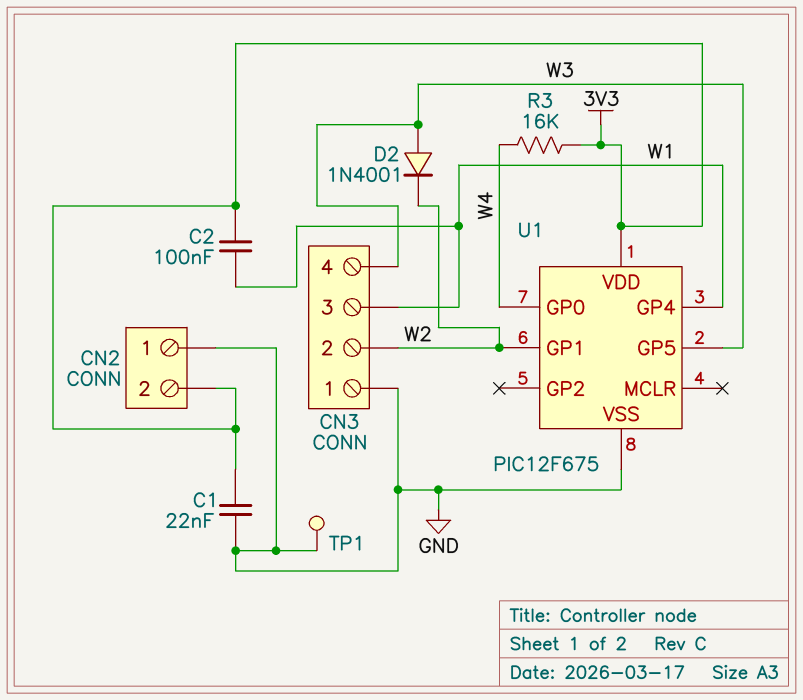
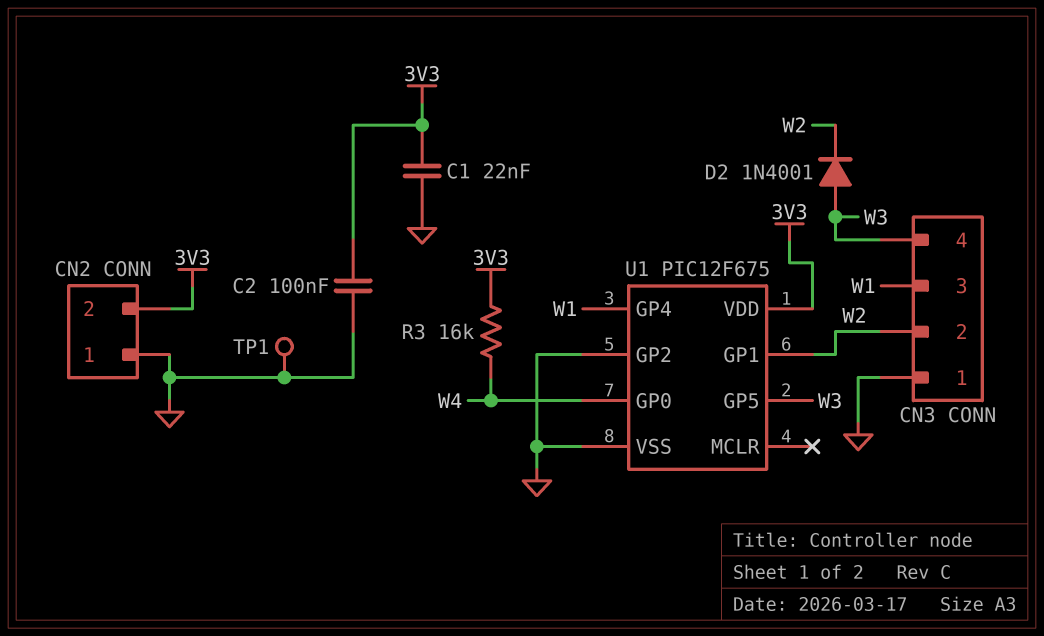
C2: 100nF (3V3, W1) -> 100nF (3V3, GND)
U1 pin GP2: none -> GND

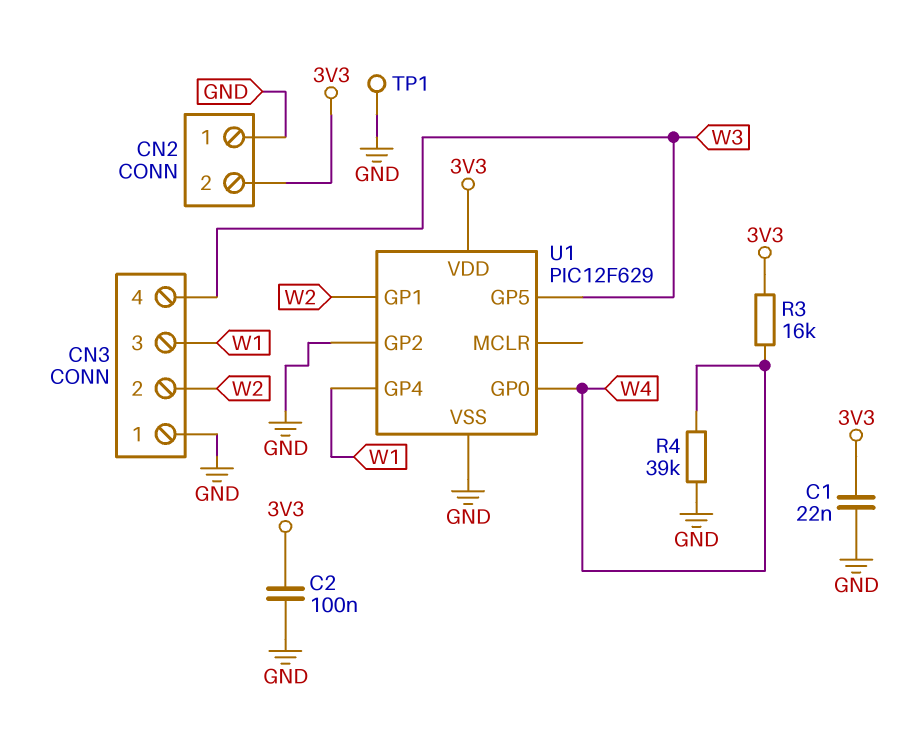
D2: diode 1N4001 (A W3, K W2) -> none
R4: none -> 39k (GND, W4)
U1: PIC12F675 -> PIC12F629

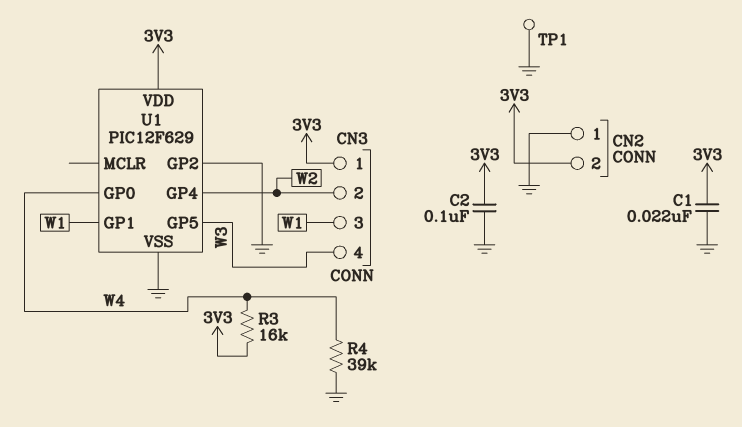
CN3 pin 1: GND -> 3V3
U1 pin GP1: W2 -> W1
U1 pin GP4: W1 -> W2

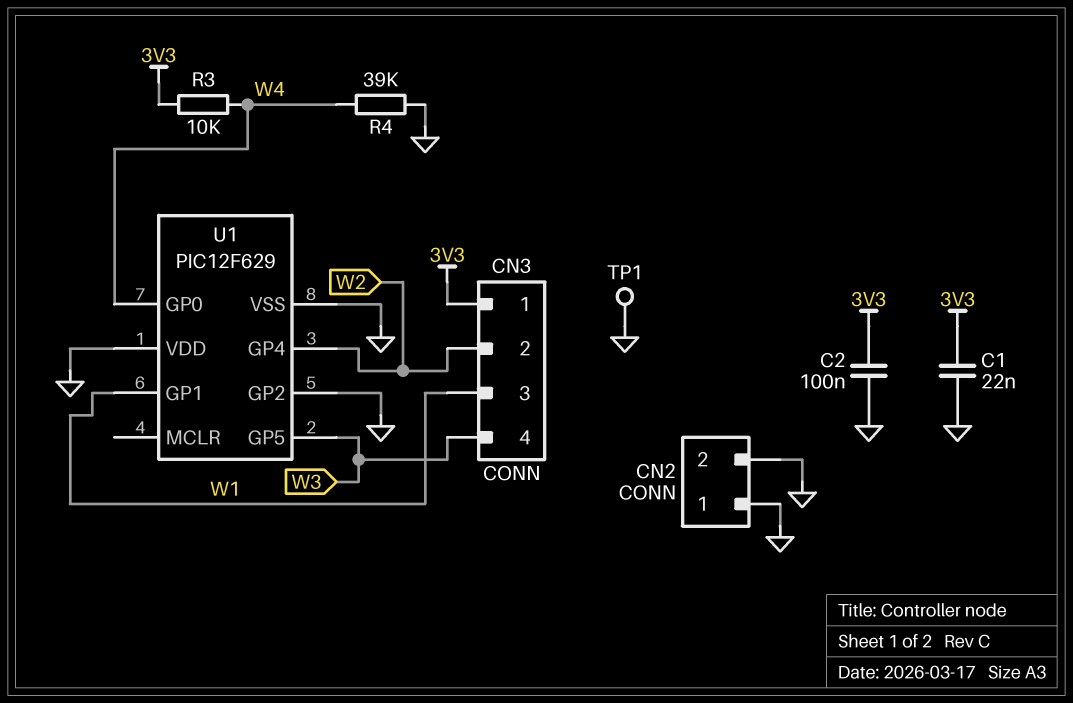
CN2 pin 2: 3V3 -> GND
R3: 16k (3V3, W4) -> 10k (3V3, W4)
U1 pin VDD: 3V3 -> GND

